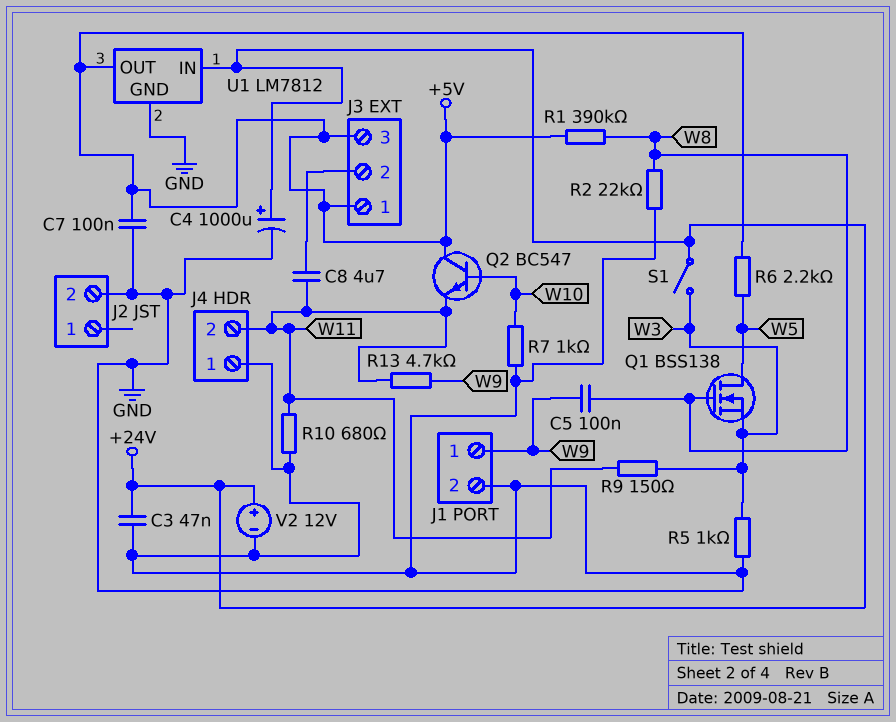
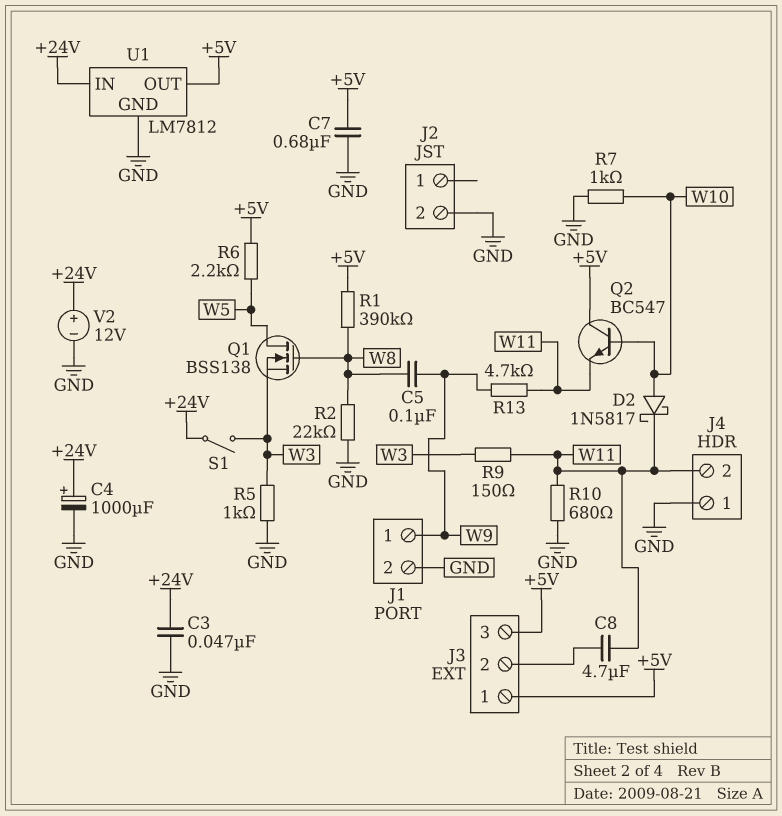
C7: 100nF (+5V, GND) -> 680nF (+5V, GND)
D2: none -> schottky 1N5817 (A W10, K W11)

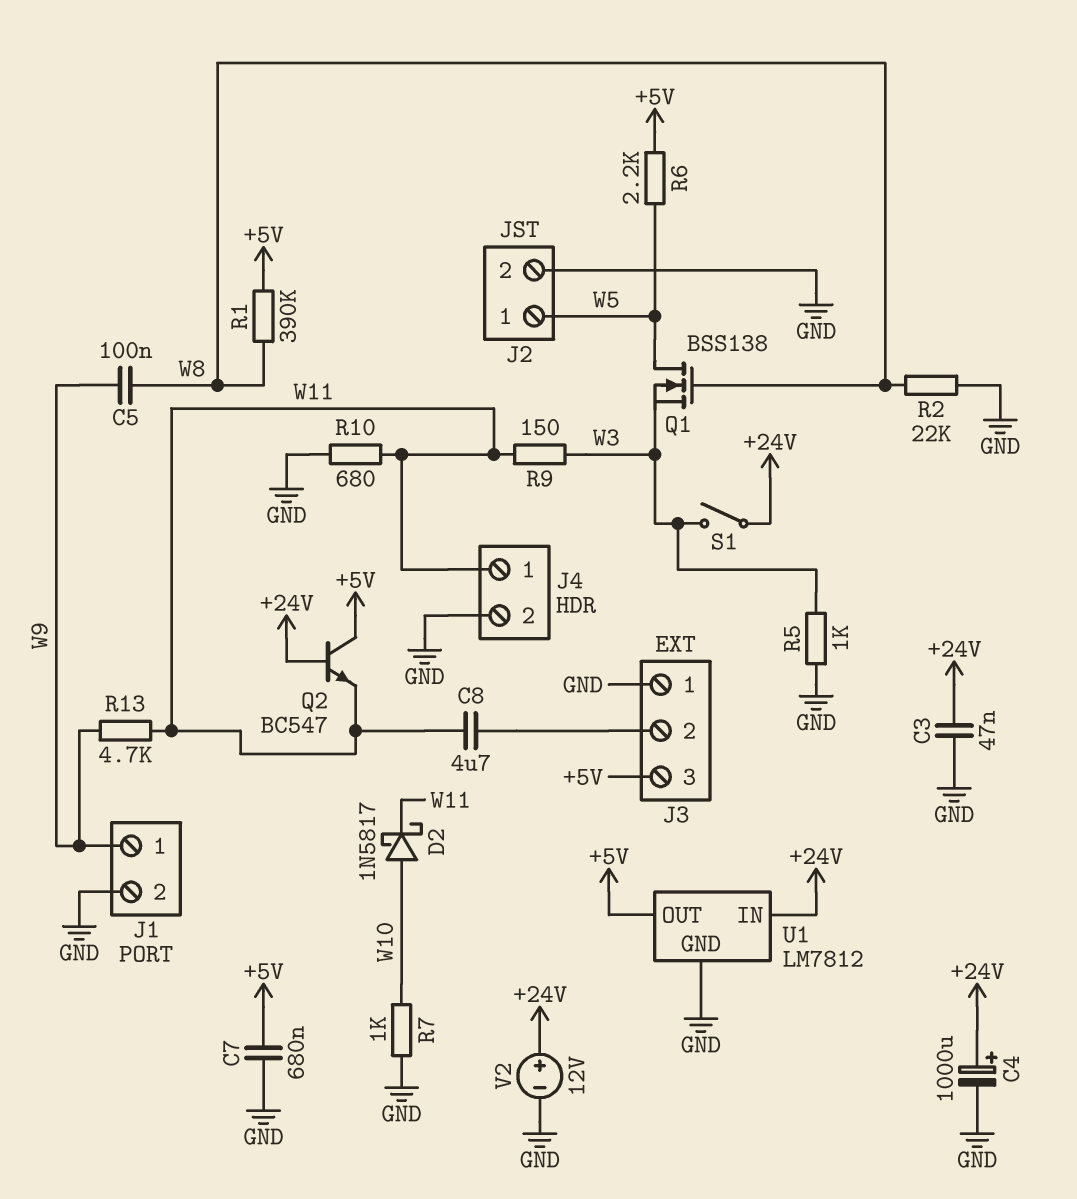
J2 pin 1: none -> W5
J3 pin 1: +5V -> GND
J4 pin 1: GND -> W11
J4 pin 2: W11 -> GND
Q2: NPN BC547 (B W10, C +5V, E W11) -> NPN BC547 (B +24V, C +5V, E W11)

